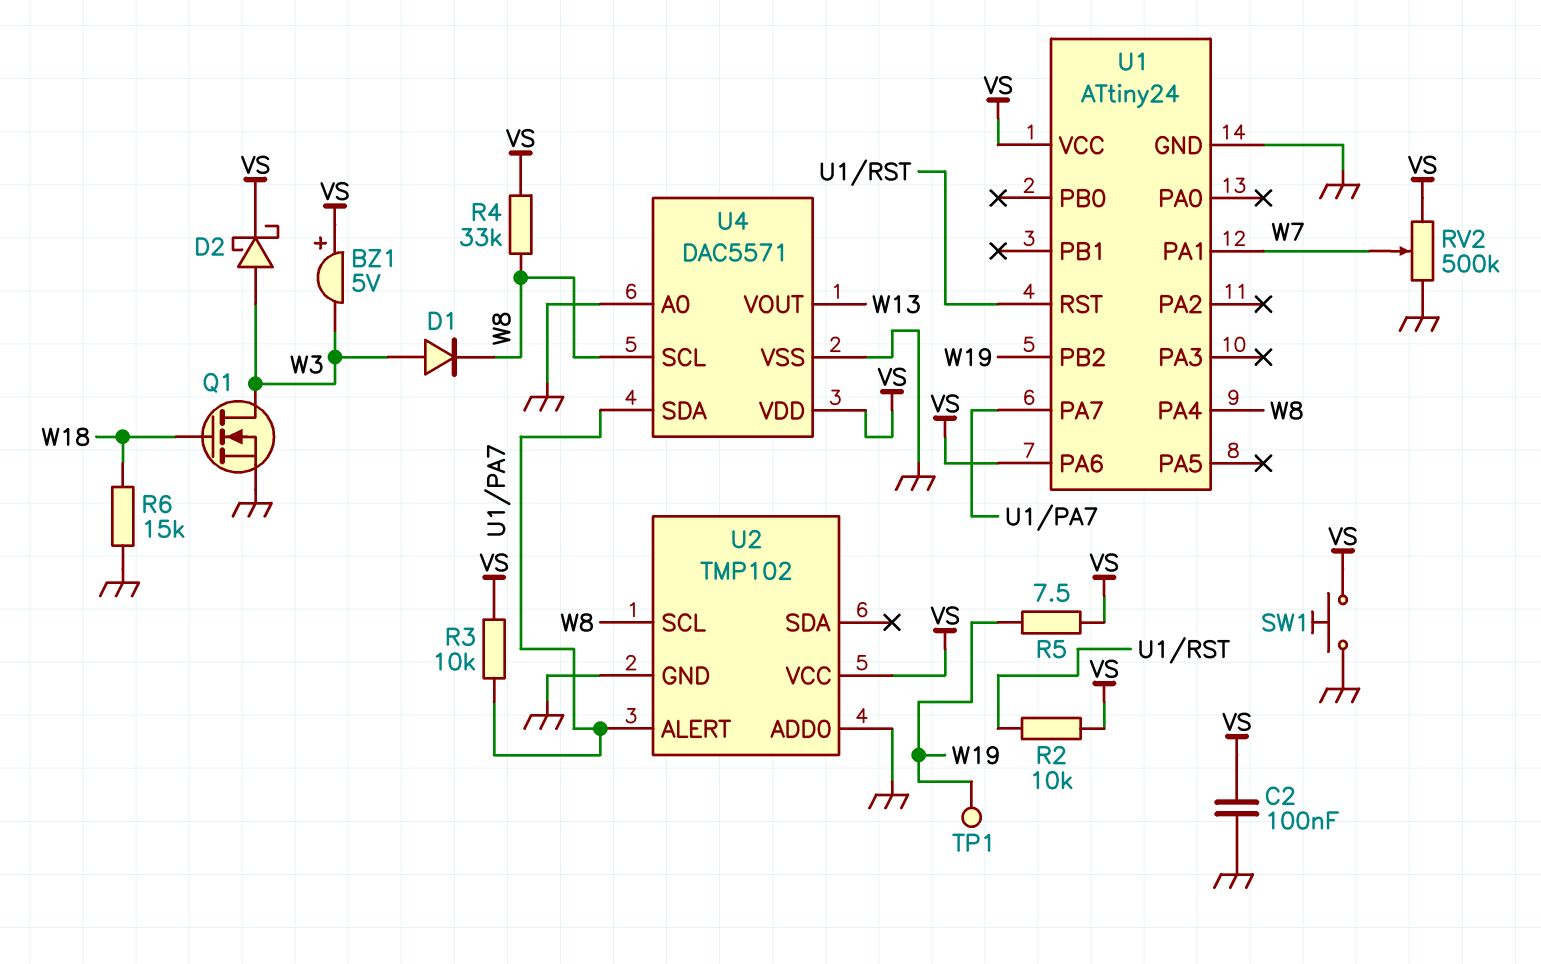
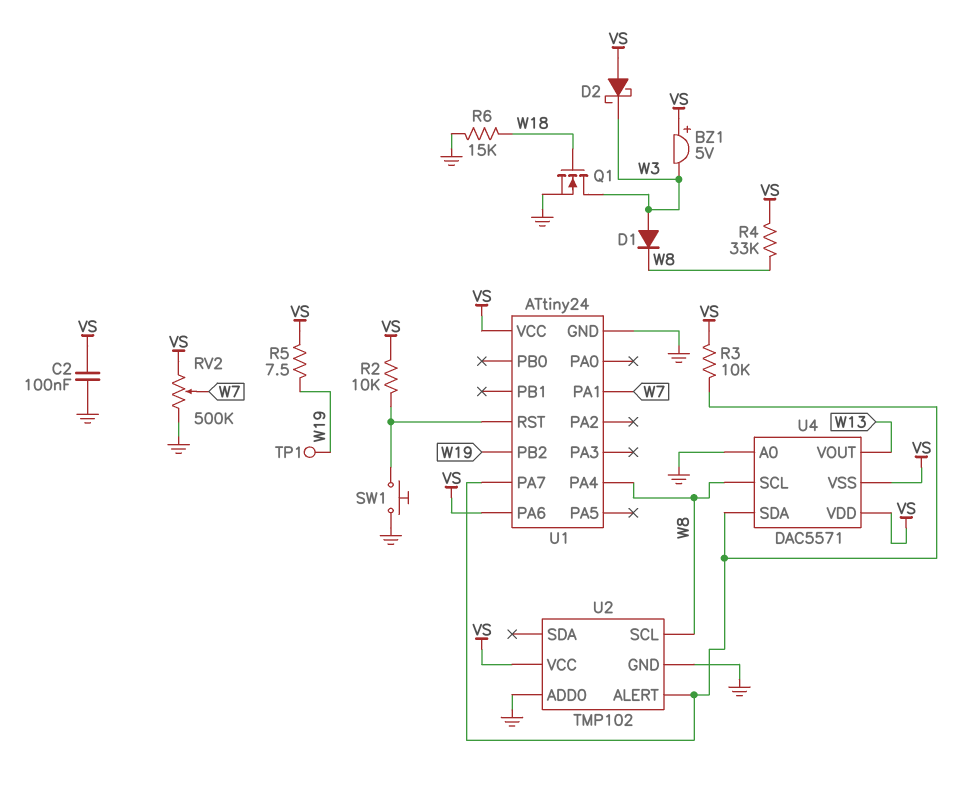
D2: schottky (A W3, K VS) -> schottky (A VS, K W3)
SW1: button (GND, VS) -> button (GND, U1/RST)
U4 pin VSS: GND -> VS

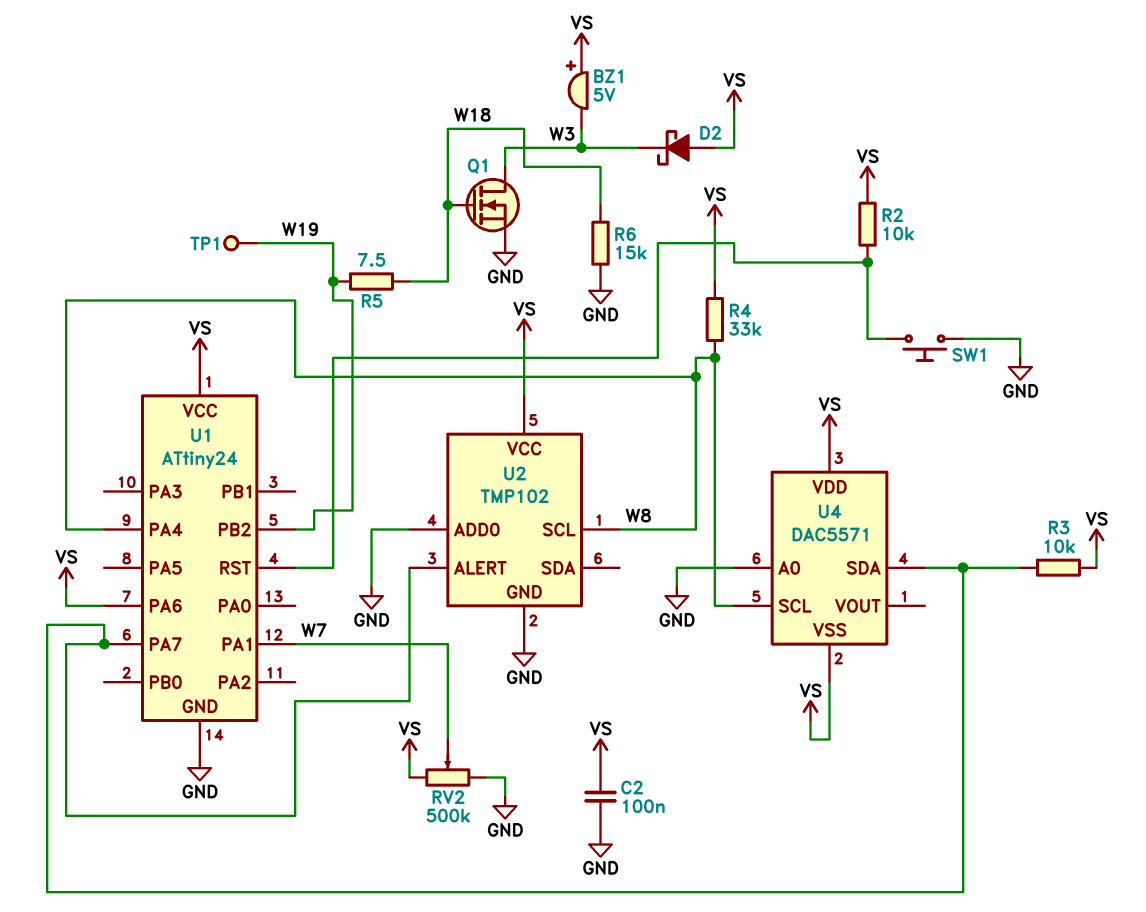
D1: diode (A W3, K W8) -> none
R5: 7.5 (VS, W19) -> 7.5 (W18, W19)
U4 pin VOUT: W13 -> none

